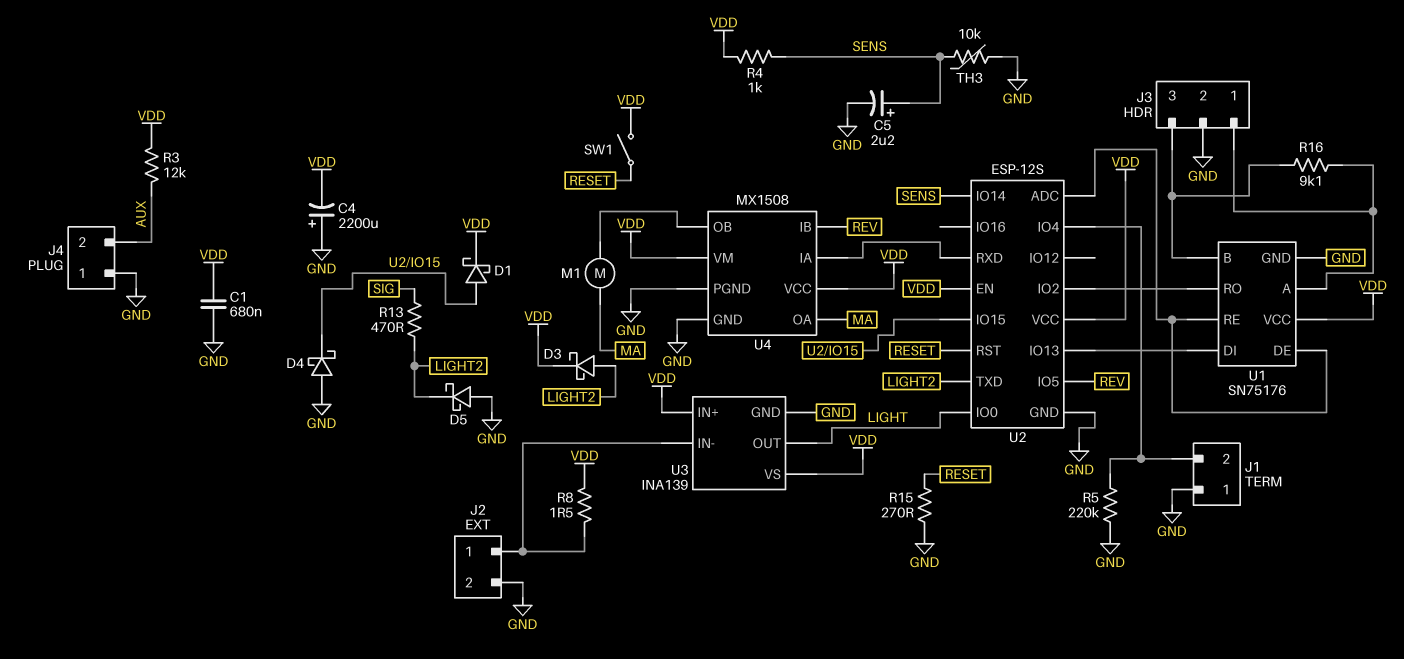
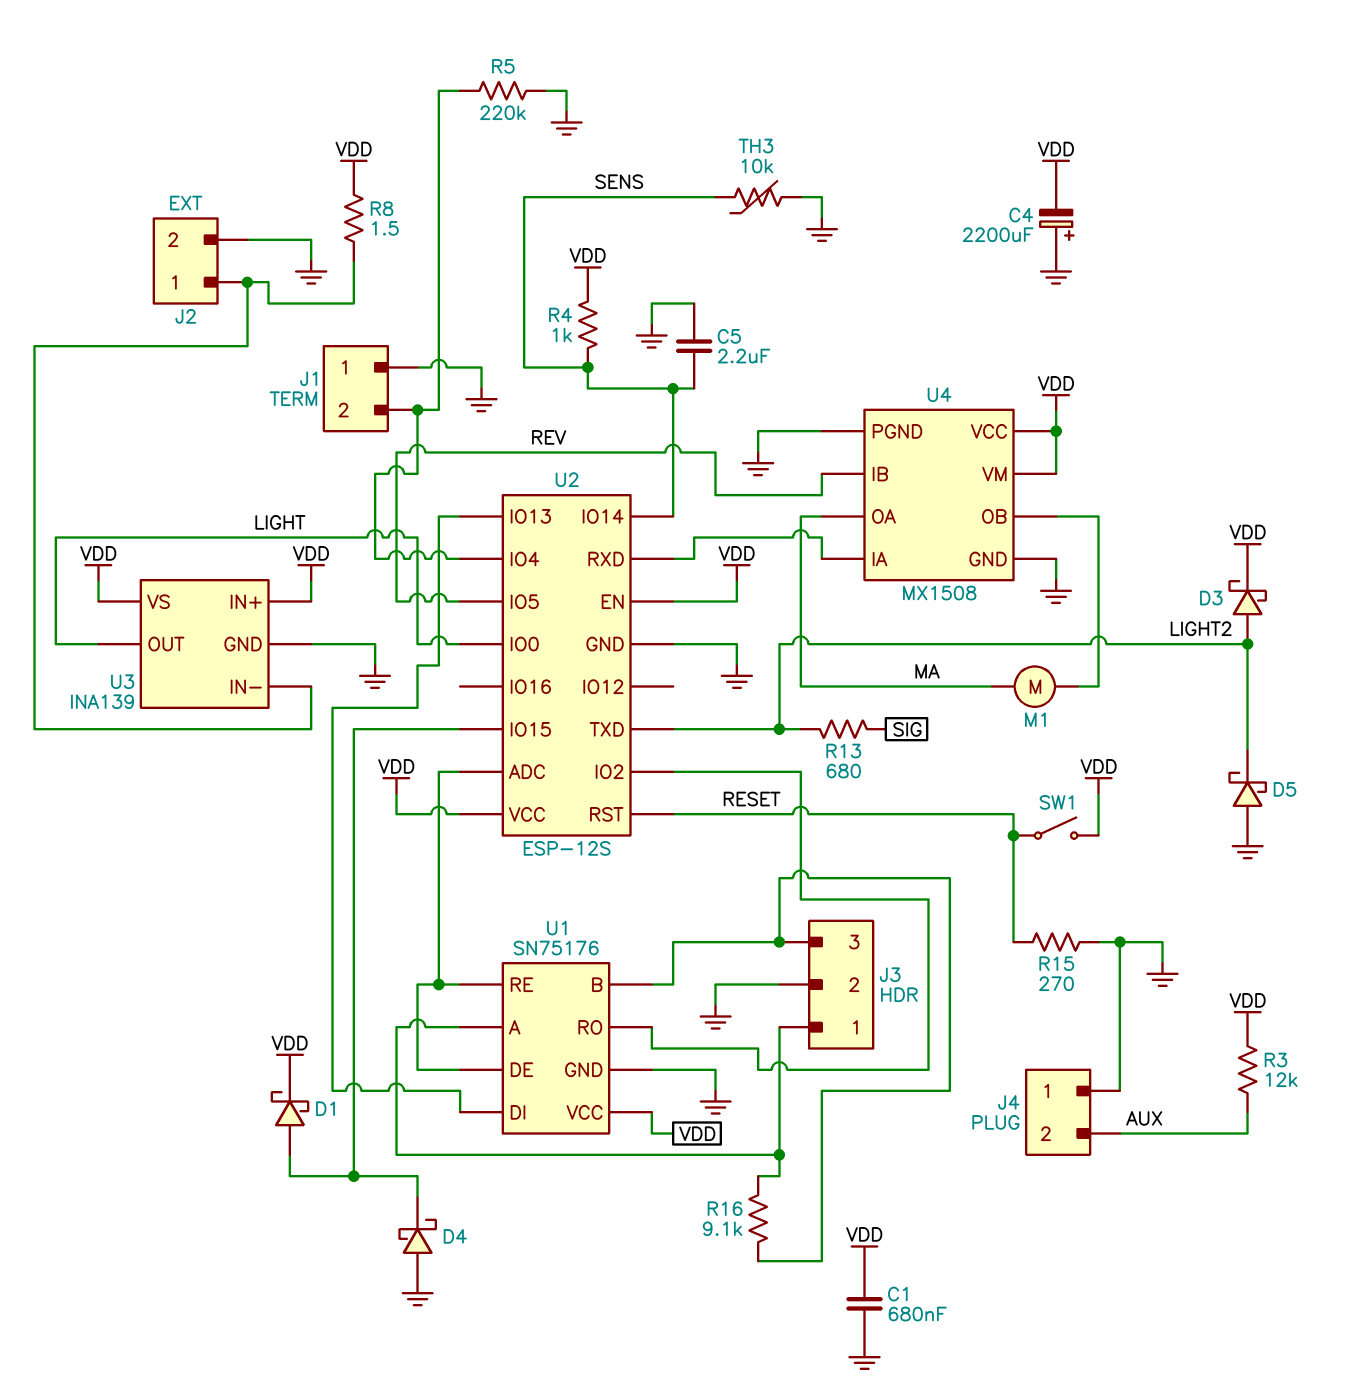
C5: 2.2uF (plus SENS, minus GND) -> 2.2uF (GND, SENS)
R13: 470 (LIGHT2, SIG) -> 680 (LIGHT2, SIG)

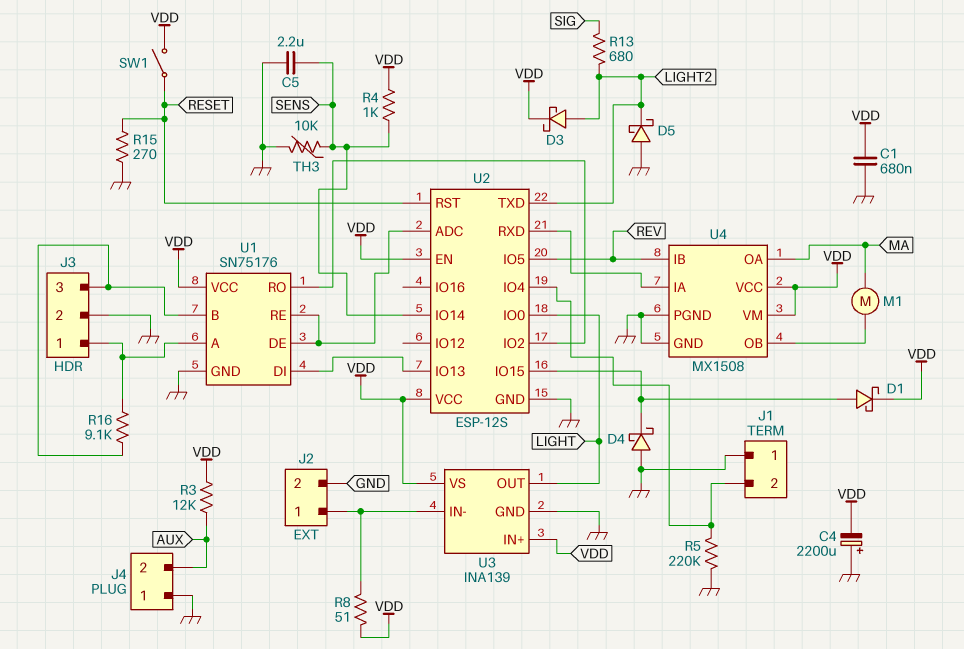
R8: 1.5 (J2/1, VDD) -> 51 (J2/1, VDD)

